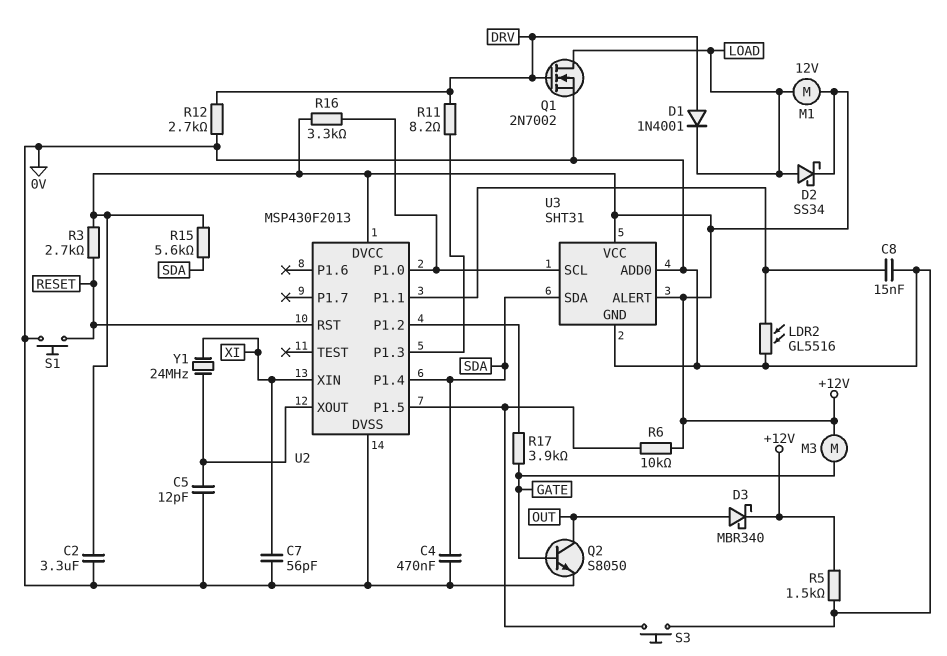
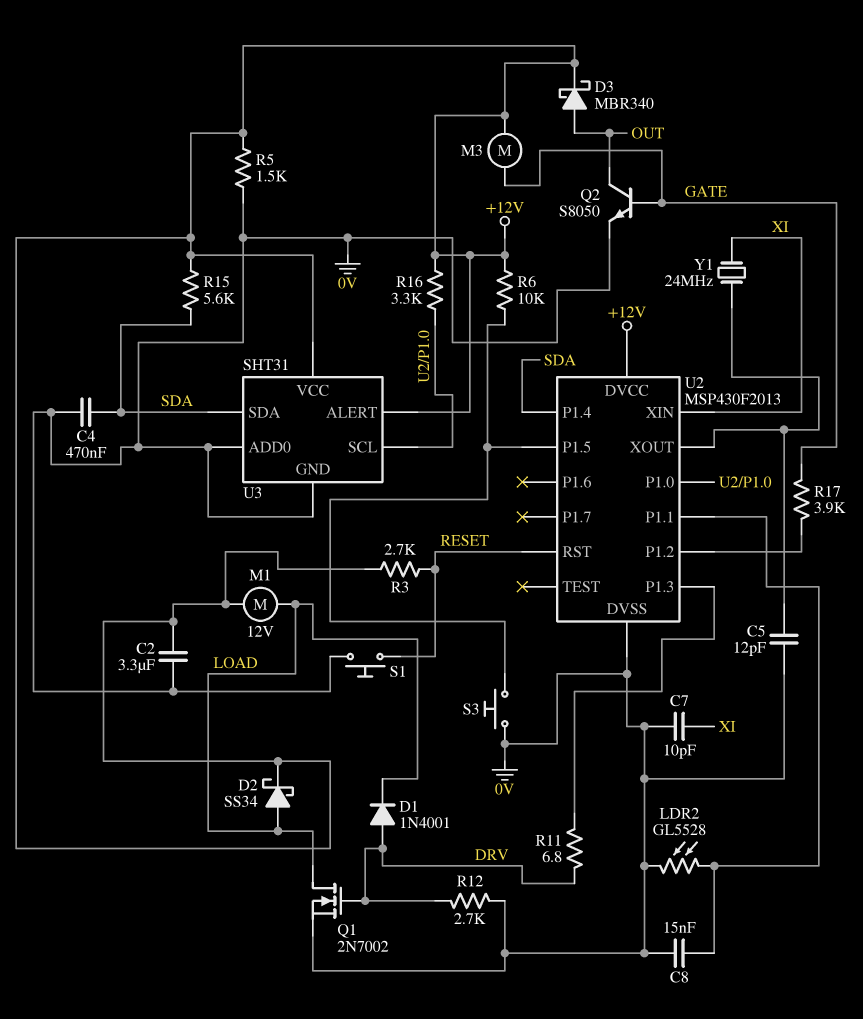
C7: 56pF (0V, XI) -> 10pF (0V, XI)
LDR2: GL5516 (0V, U2/P1.1) -> GL5528 (0V, U2/P1.1)
R11: 8.2 (DRV, U2/P1.3) -> 6.8 (DRV, U2/P1.3)

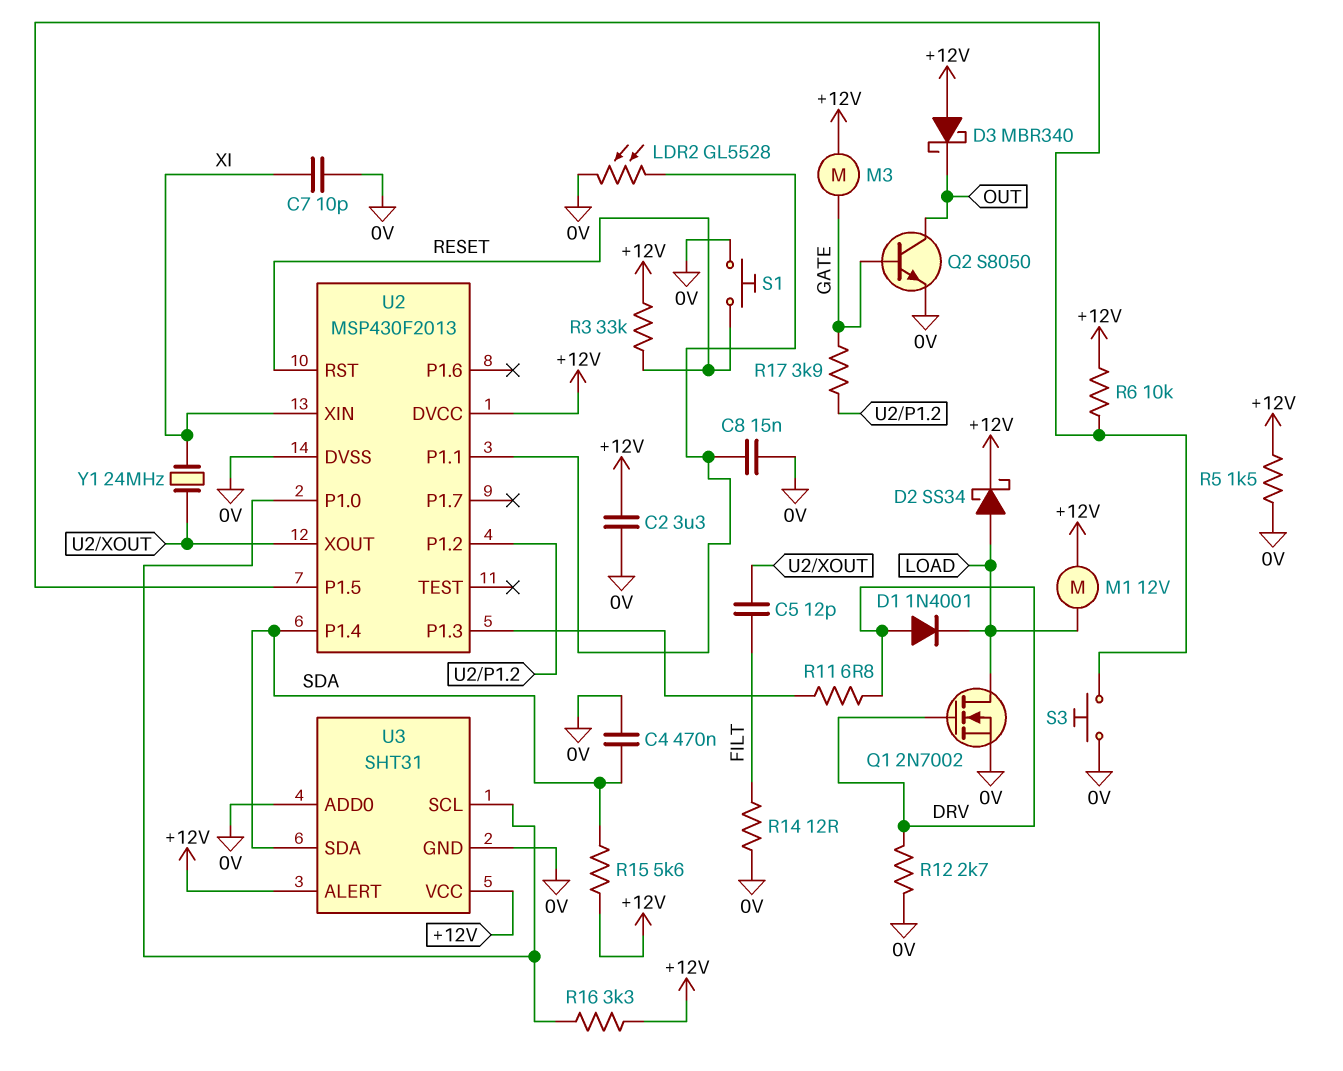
C5: 12pF (0V, U2/XOUT) -> 12pF (FILT, U2/XOUT)
D3: schottky MBR340 (A OUT, K +12V) -> schottky MBR340 (A +12V, K OUT)
R3: 2.7k (+12V, RESET) -> 33k (+12V, RESET)
R14: none -> 12 (0V, FILT)

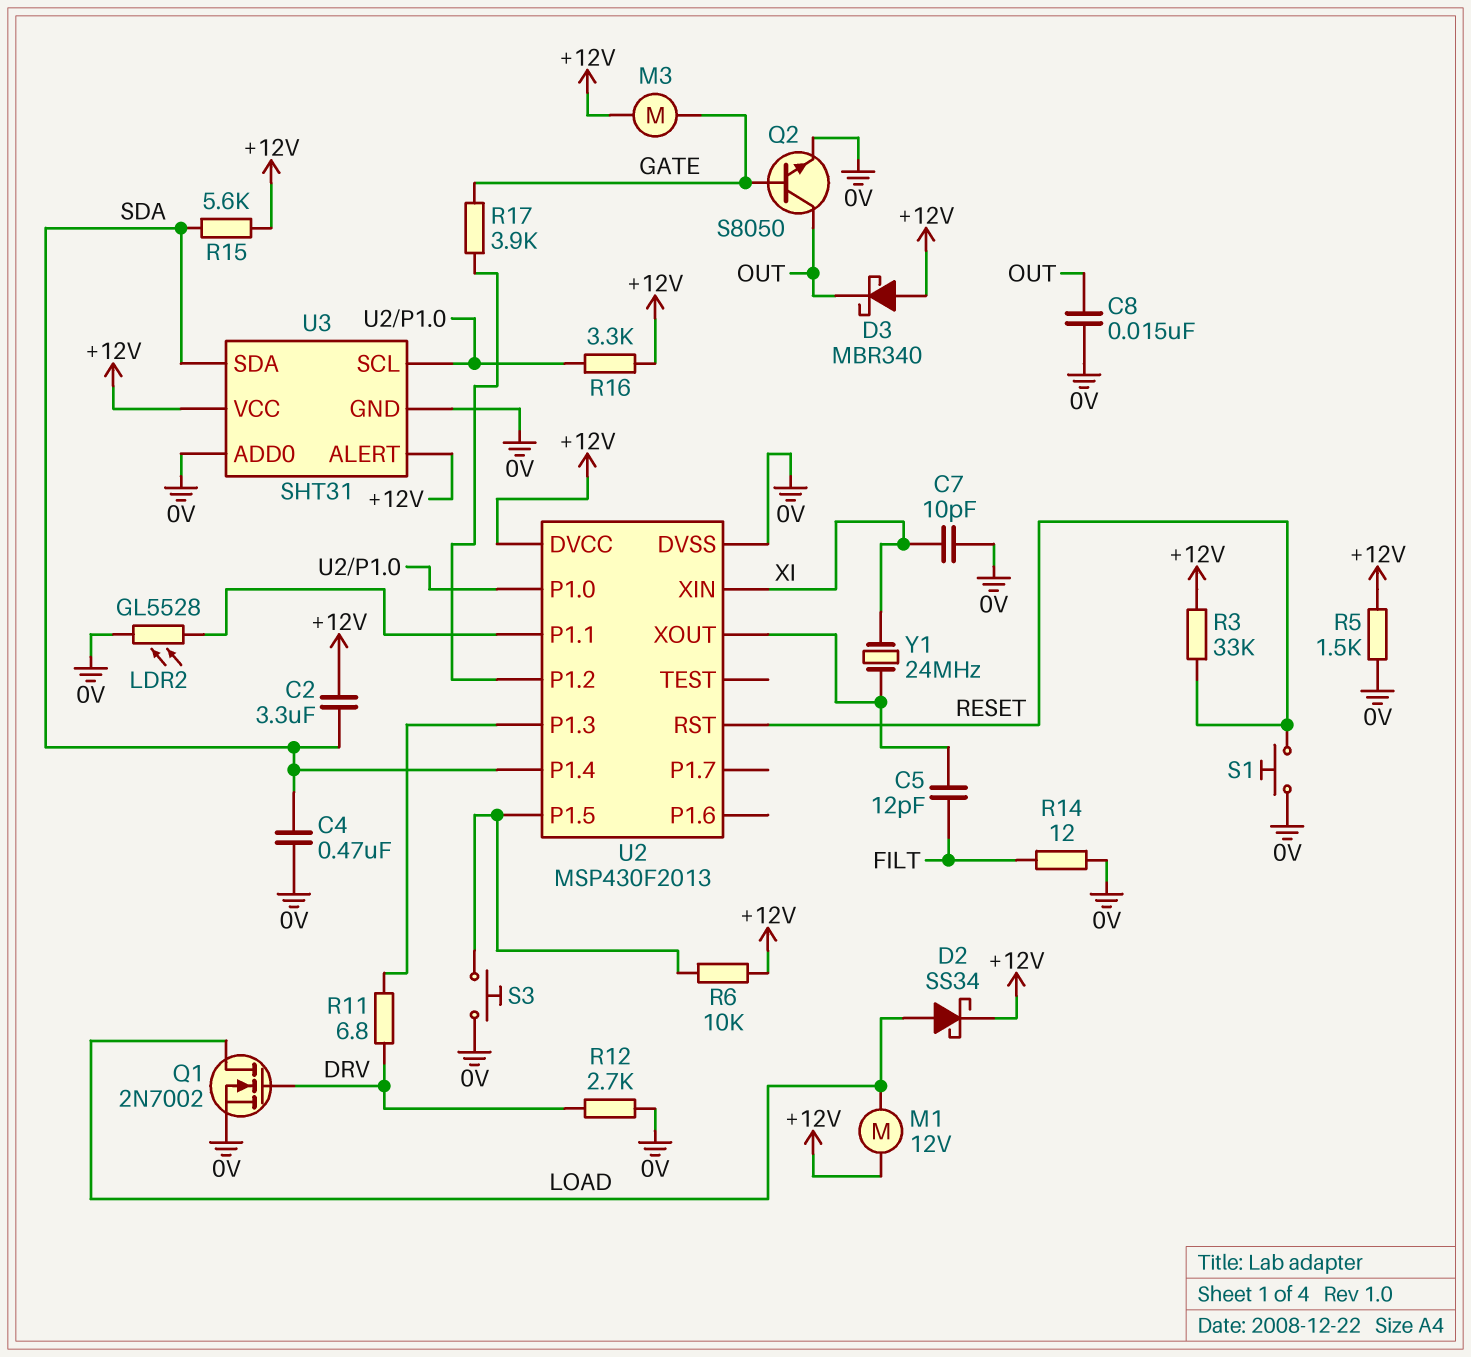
C2: 3.3uF (+12V, 0V) -> 3.3uF (+12V, SDA)
C8: 15nF (0V, U2/P1.1) -> 15nF (0V, OUT)
D1: diode 1N4001 (A DRV, K LOAD) -> none

